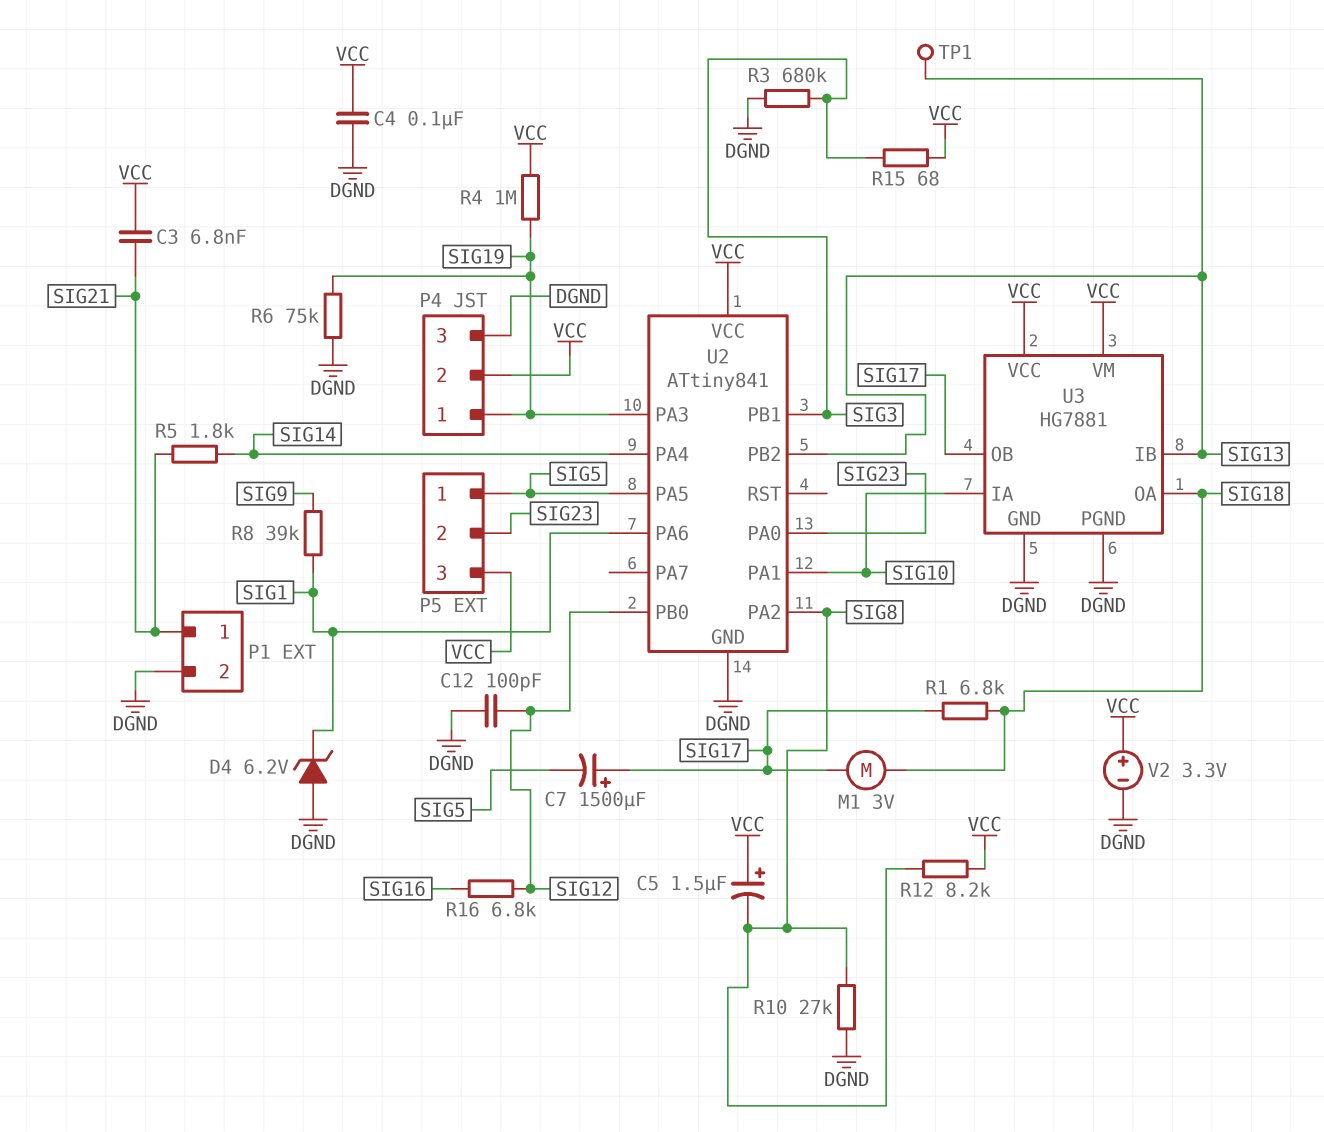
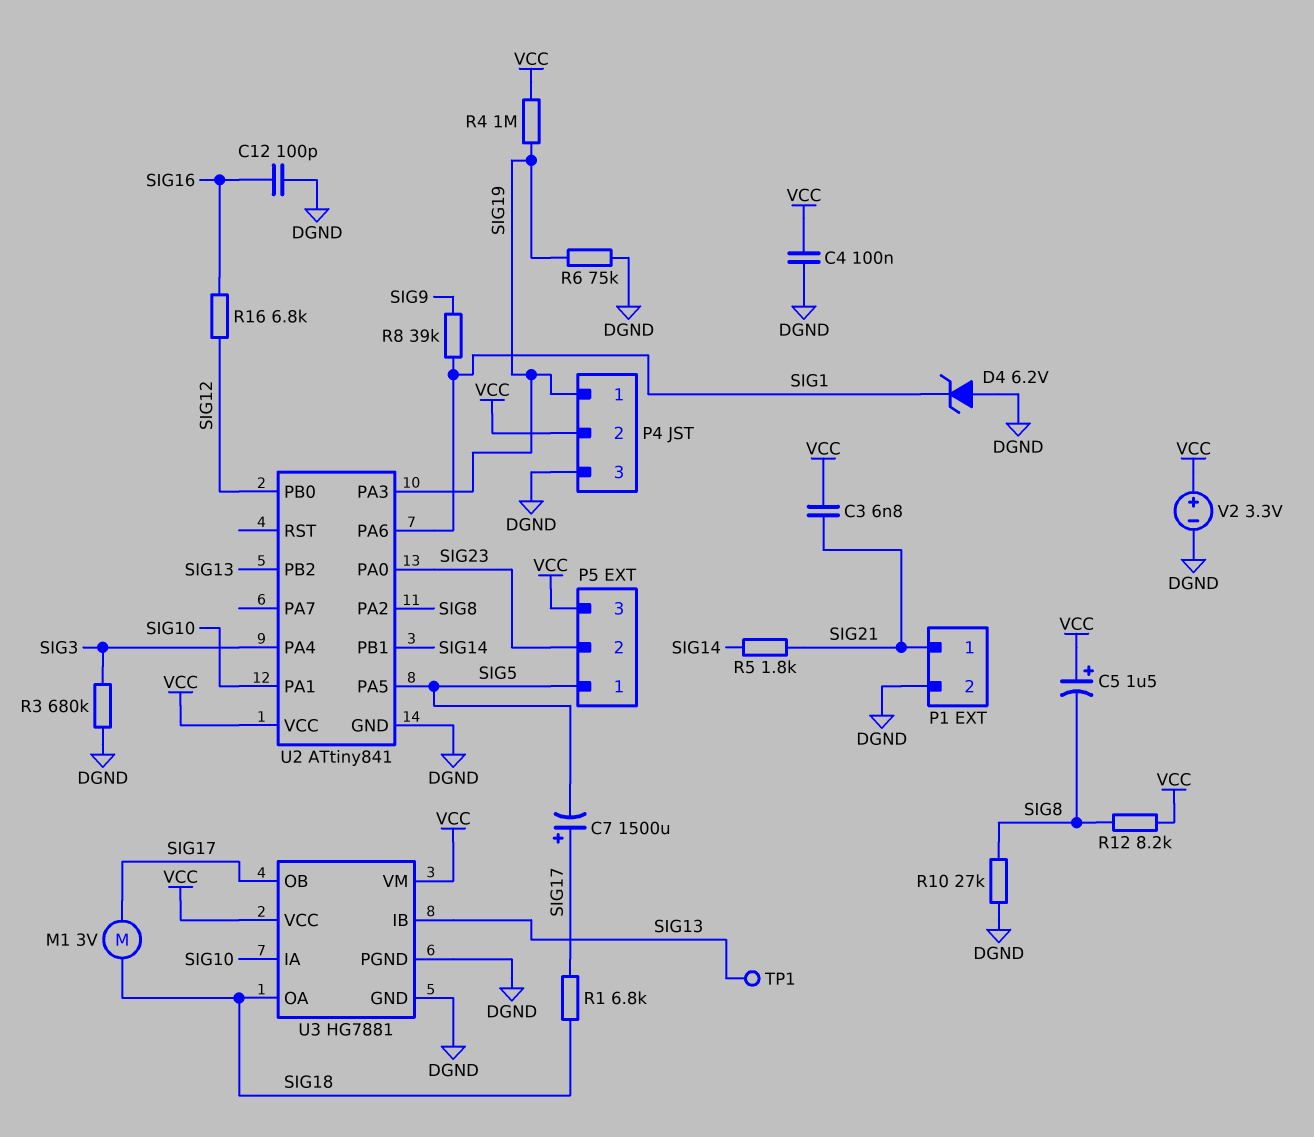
C12: 100pF (DGND, SIG12) -> 100pF (DGND, SIG16)
R15: 68 (SIG3, VCC) -> none
U2 pin PA4: SIG14 -> SIG3
U2 pin PB1: SIG3 -> SIG14

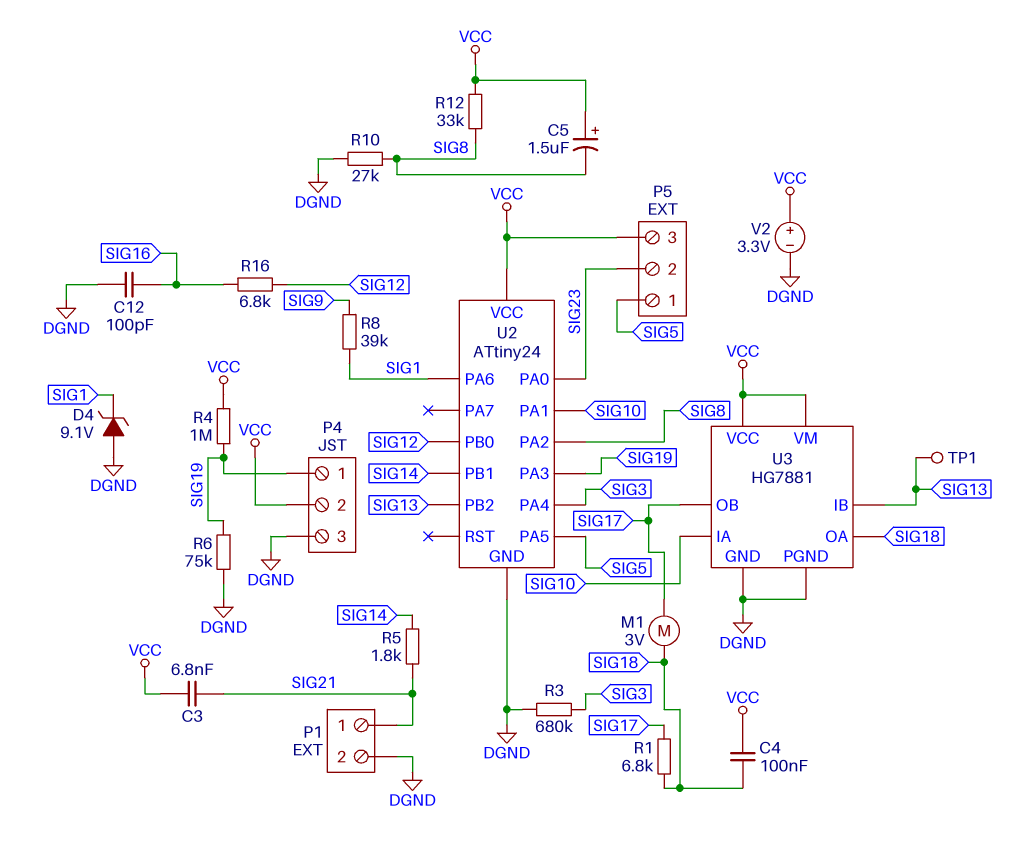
C4: 100nF (DGND, VCC) -> 100nF (SIG18, VCC)
C7: 1500uF (plus SIG17, minus SIG5) -> none
D4: zener 6.2V (A DGND, K SIG1) -> zener 9.1V (A DGND, K SIG1)
R12: 8.2k (SIG8, VCC) -> 33k (SIG8, VCC)
U2: ATtiny841 -> ATtiny24

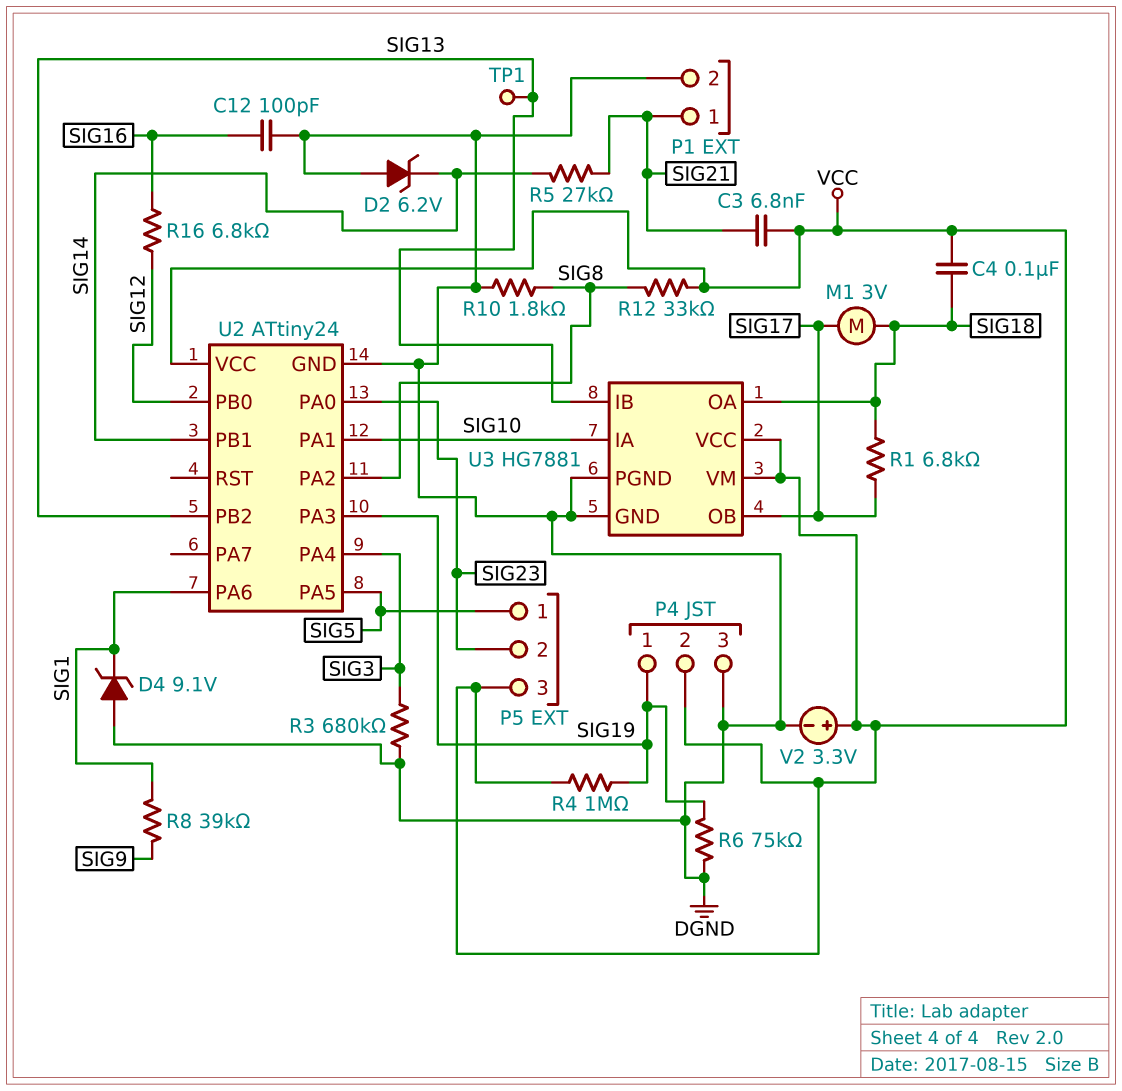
C5: 1.5uF (plus VCC, minus SIG8) -> none
D2: none -> zener 6.2V (A DGND, K SIG14)
R5: 1.8k (SIG14, SIG21) -> 27k (SIG14, SIG21)
R10: 27k (DGND, SIG8) -> 1.8k (DGND, SIG8)

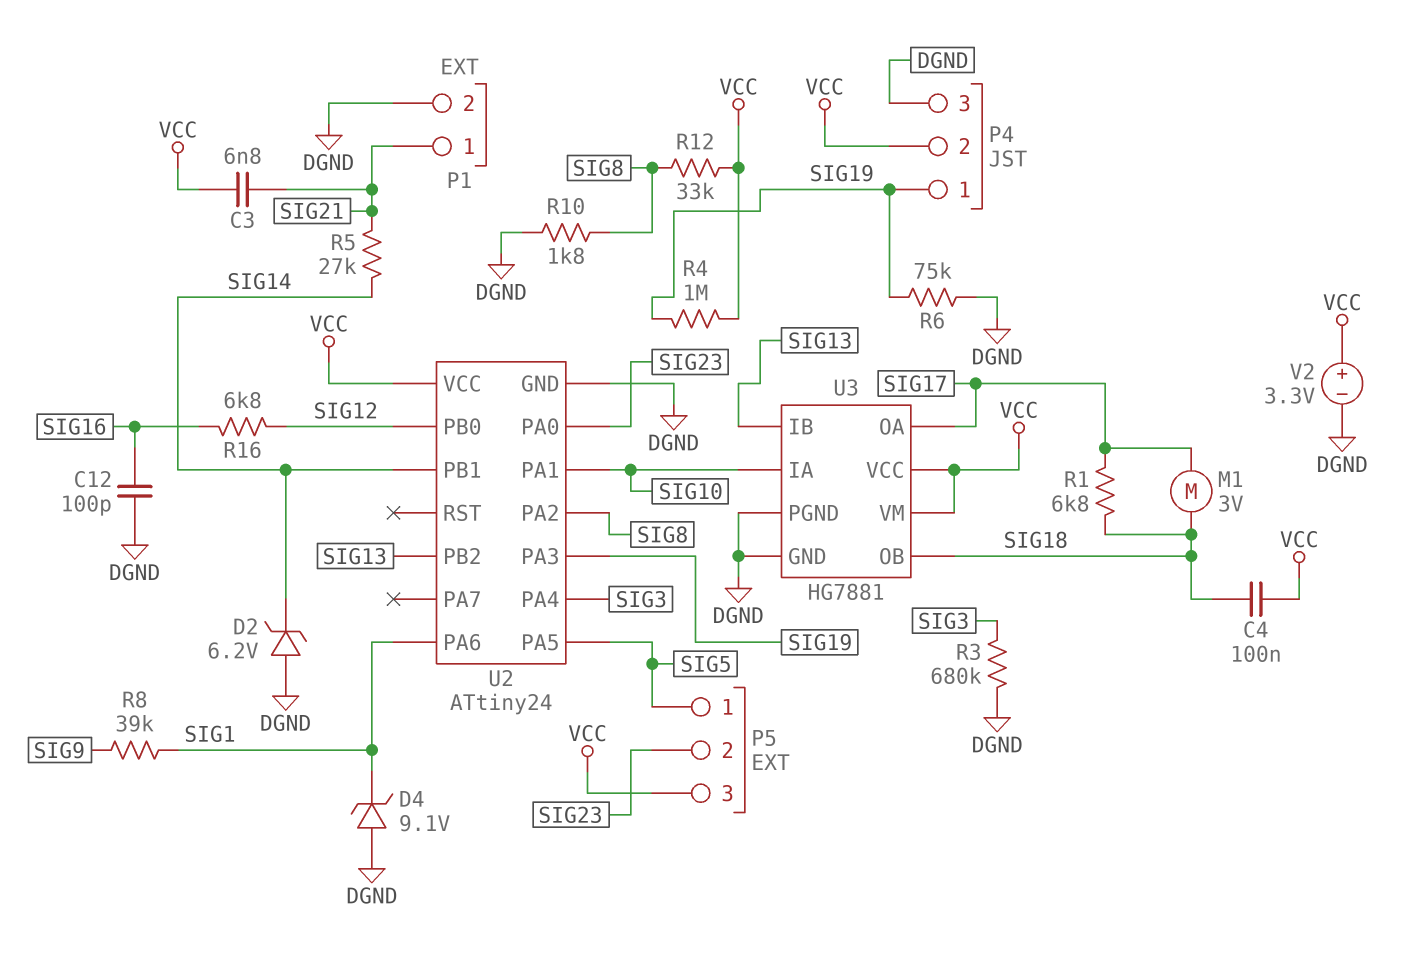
TP1: test point (SIG13) -> none
U3 pin OA: SIG18 -> SIG17
U3 pin OB: SIG17 -> SIG18

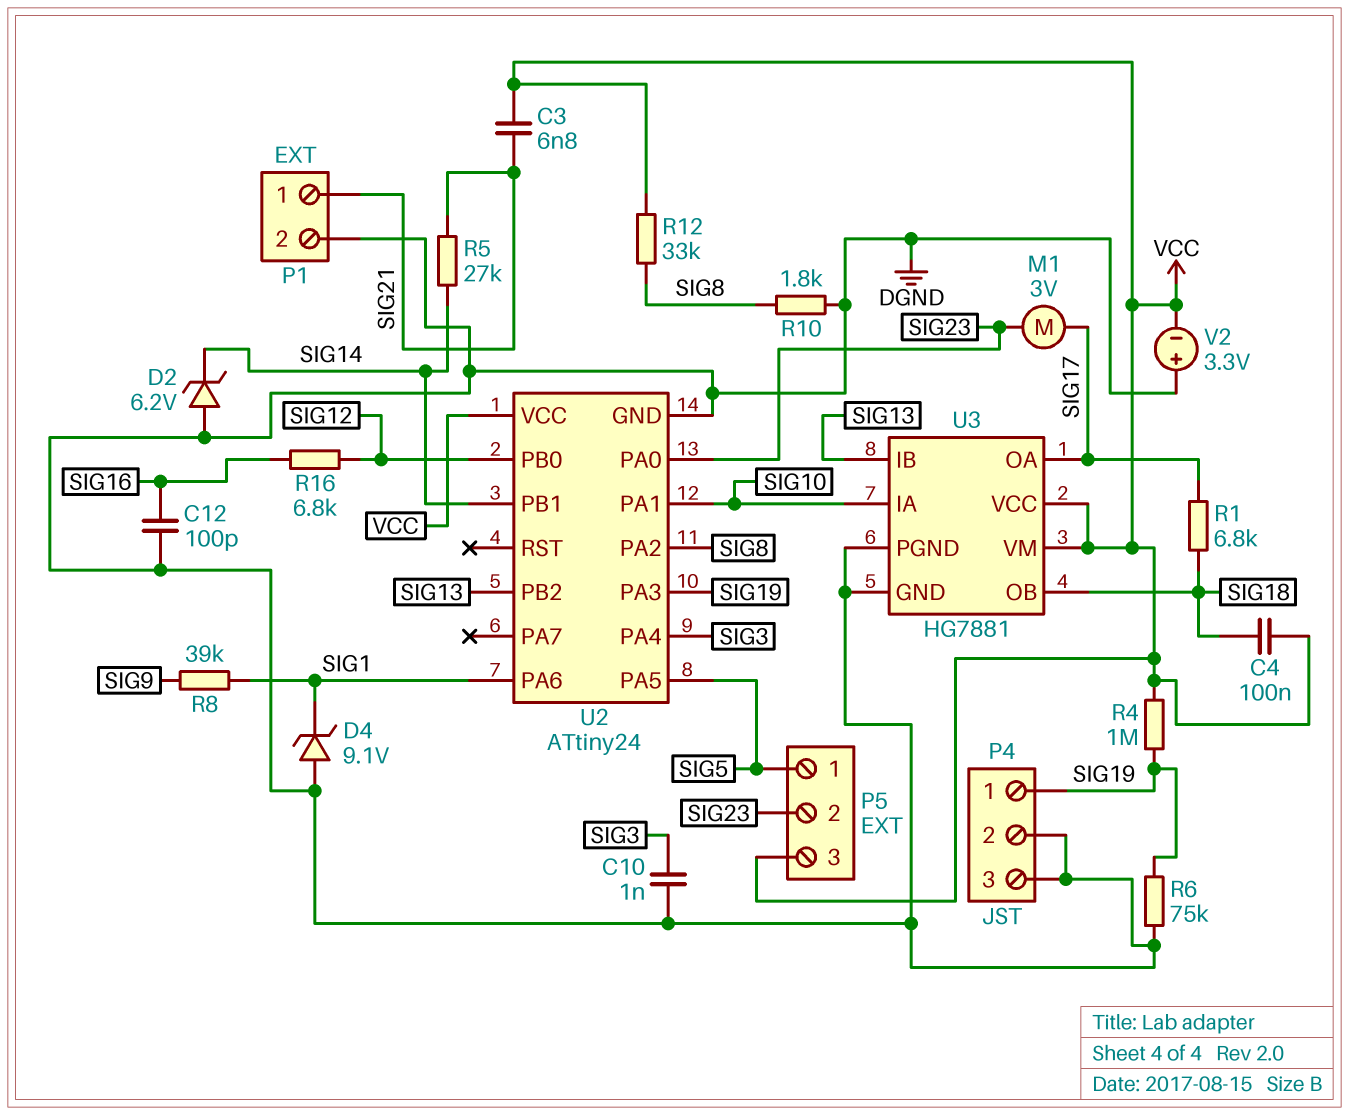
C10: none -> 1nF (DGND, SIG3)
M1: motor 3V (SIG17, SIG18) -> motor 3V (SIG17, SIG23)
P4 pin 2: VCC -> DGND
R3: 680k (DGND, SIG3) -> none
V2: 3.3V (plus VCC, minus DGND) -> 3.3V (plus DGND, minus VCC)

